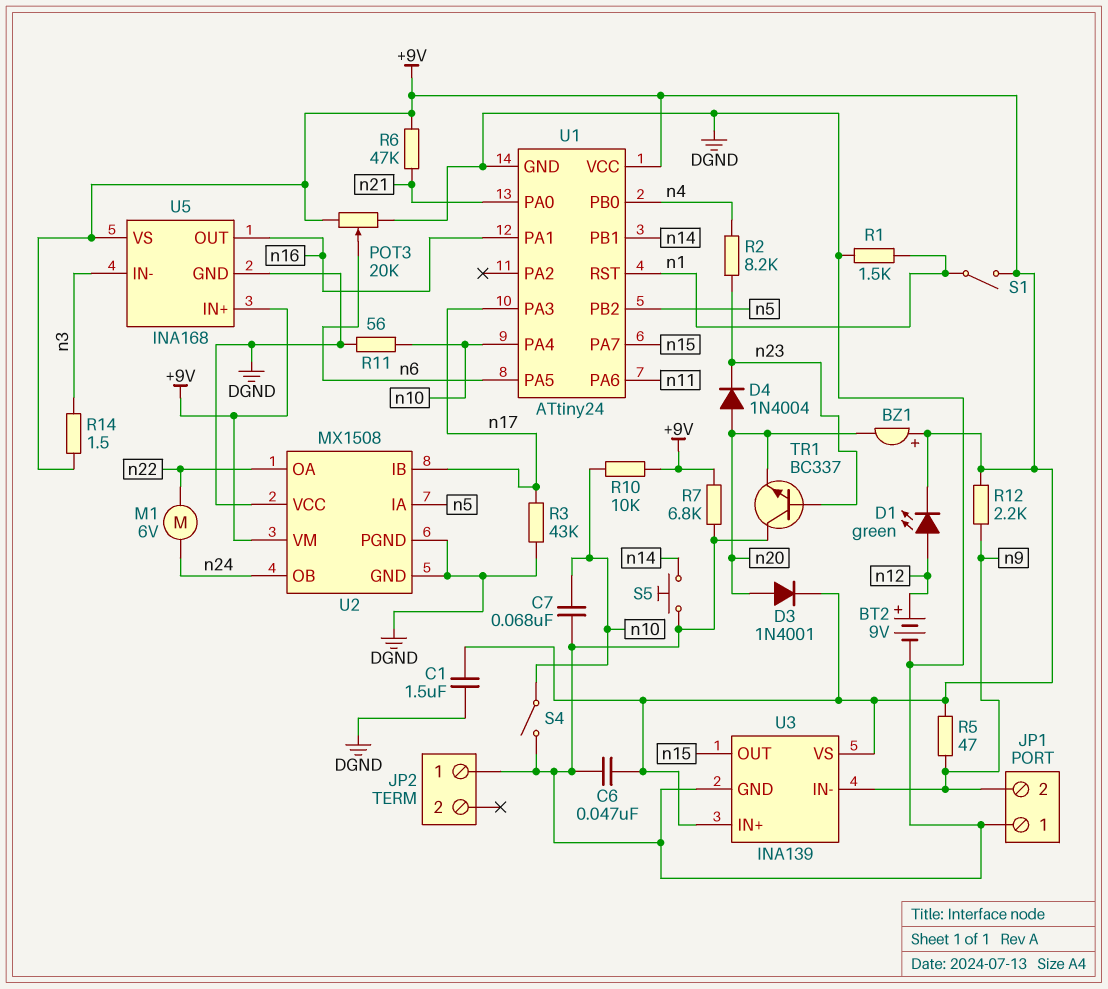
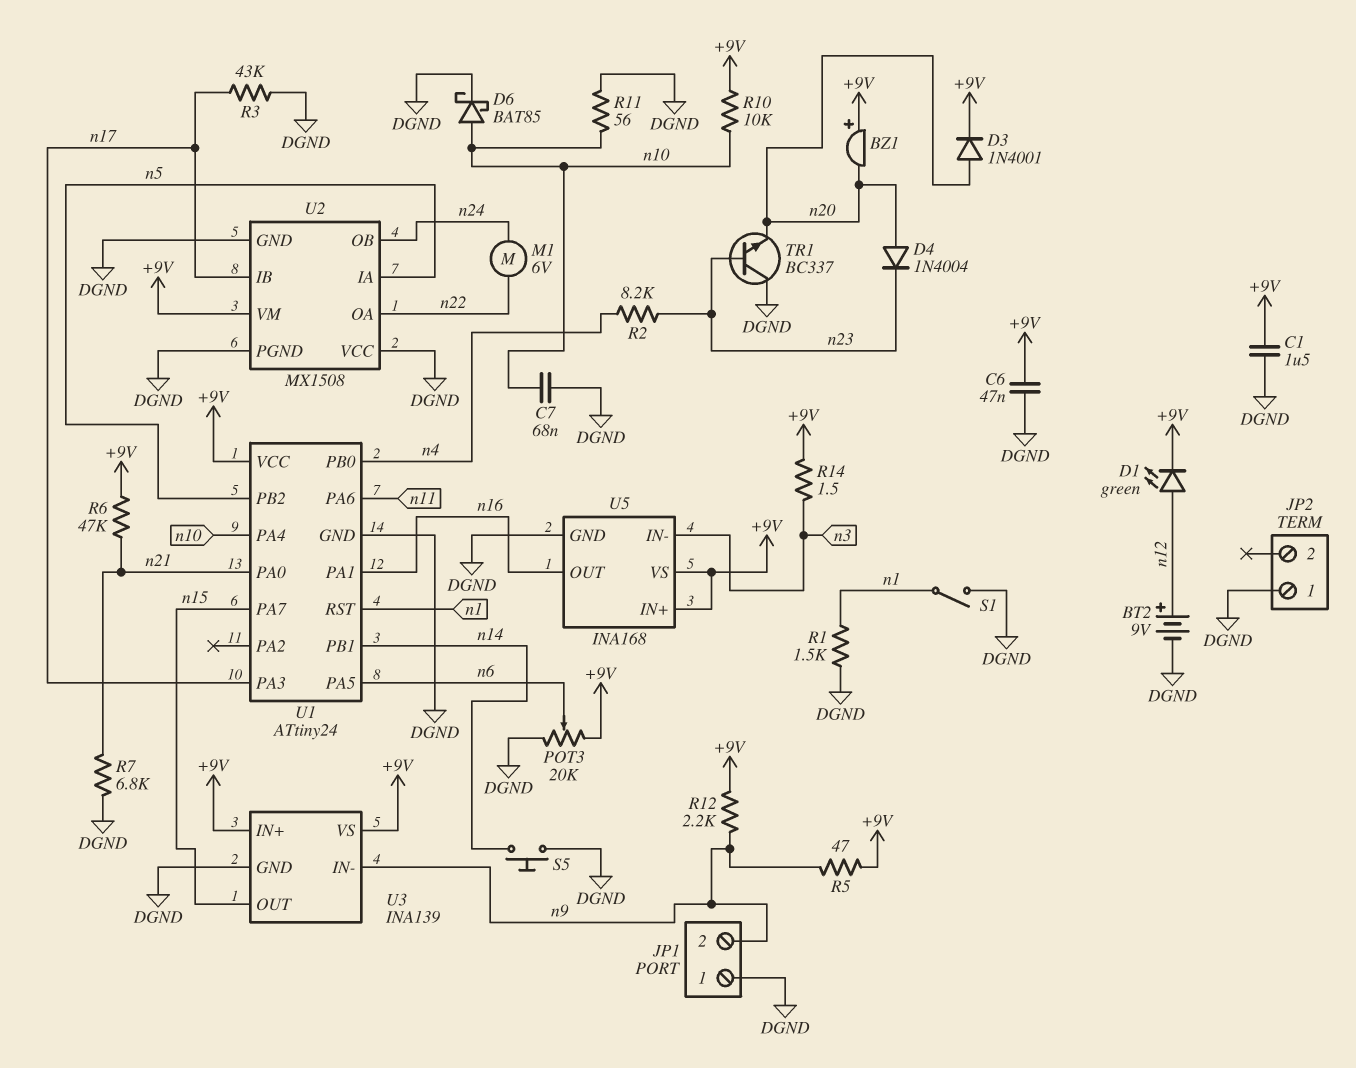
D6: none -> schottky BAT85 (A n10, K DGND)
R7: 6.8k (+9V, DGND) -> 6.8k (DGND, n21)
S1: switch (+9V, n1) -> switch (DGND, n1)
S4: switch (DGND, n10) -> none

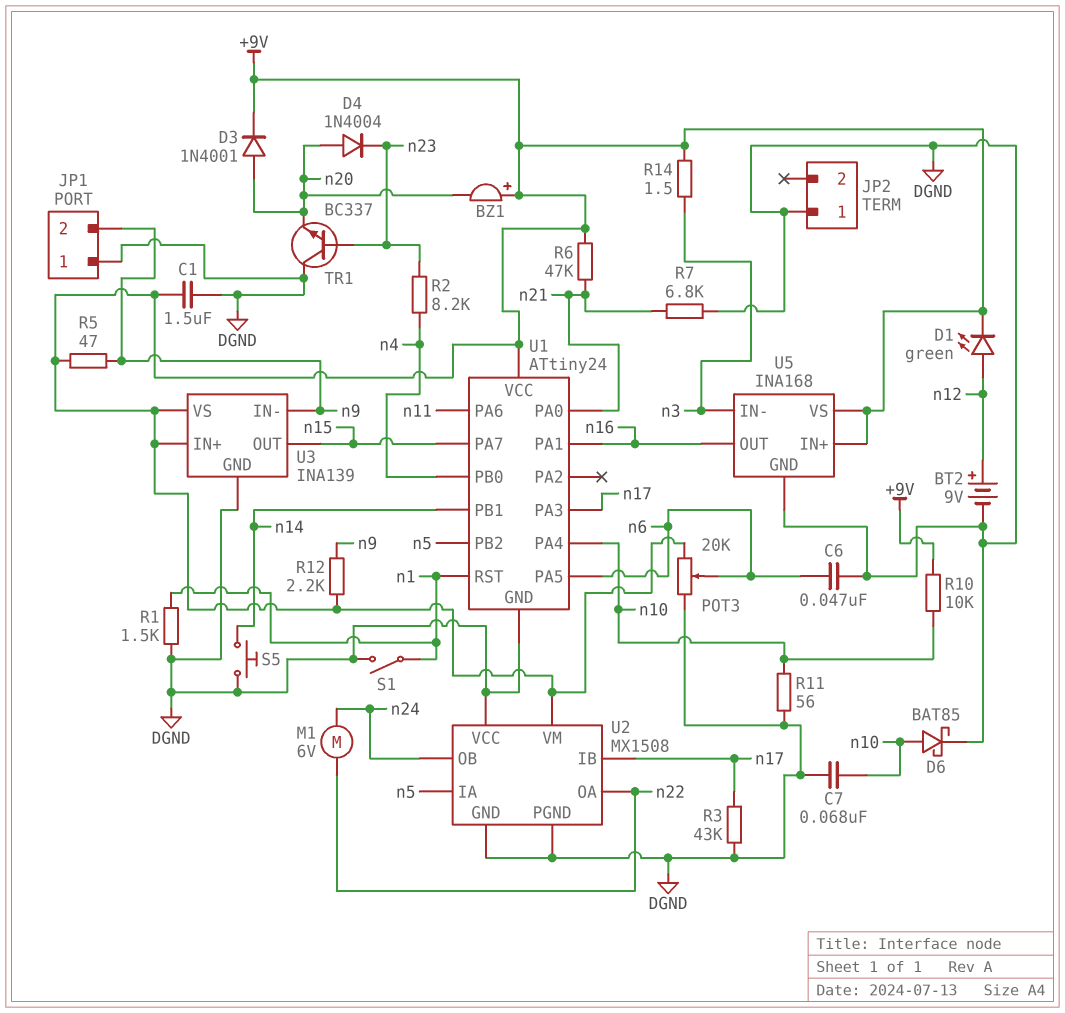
C6: 47nF (+9V, DGND) -> 47nF (DGND, n6)

